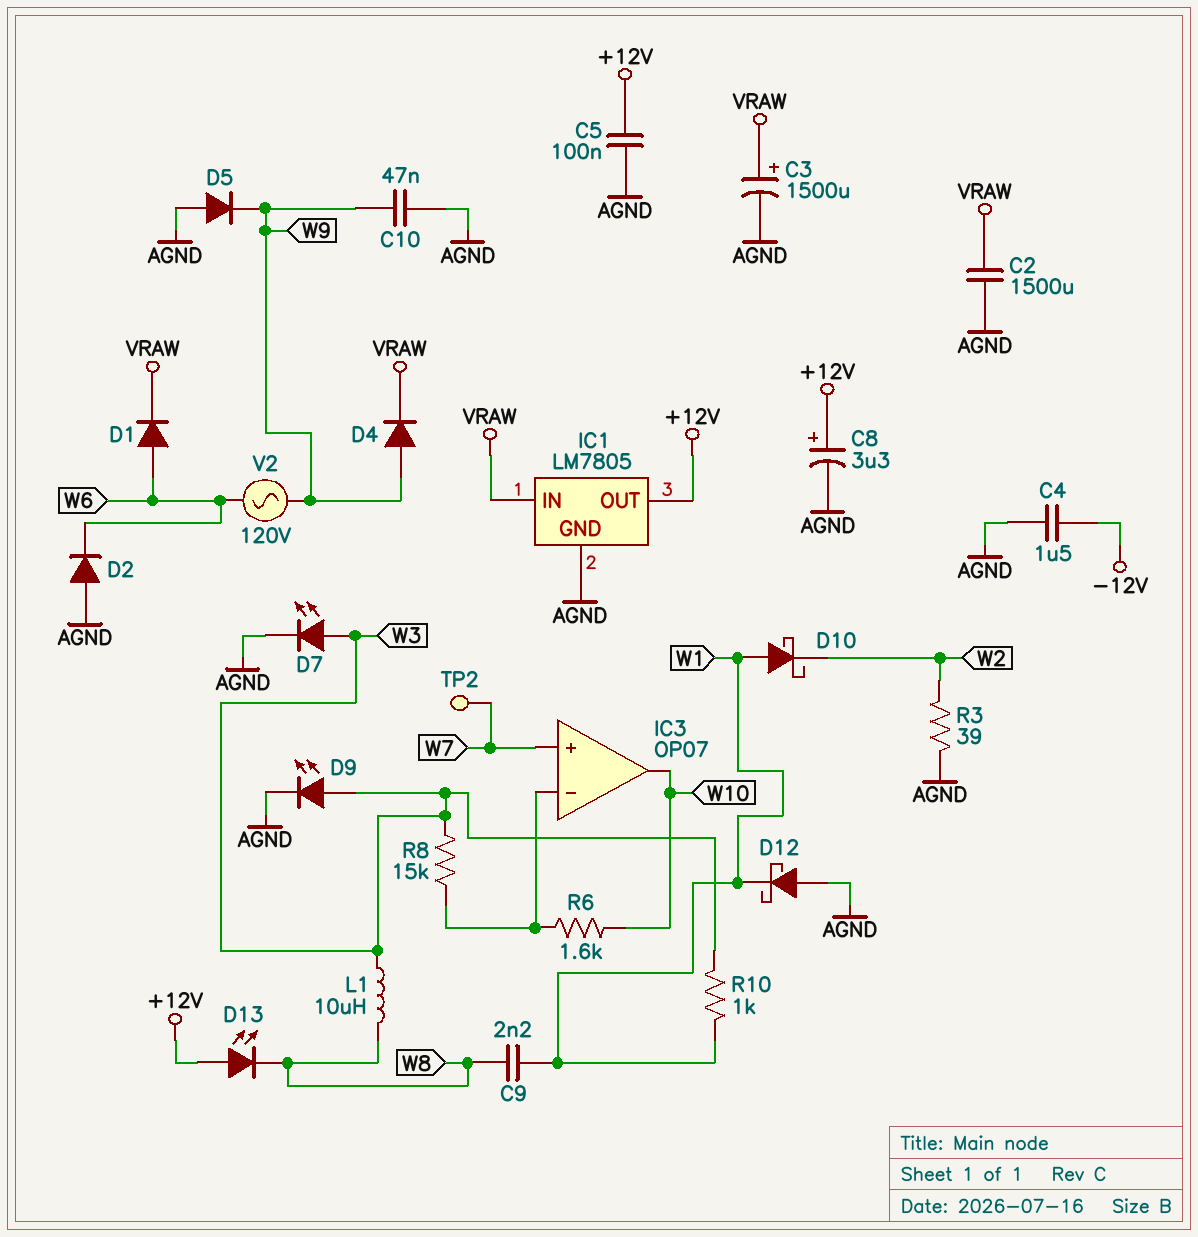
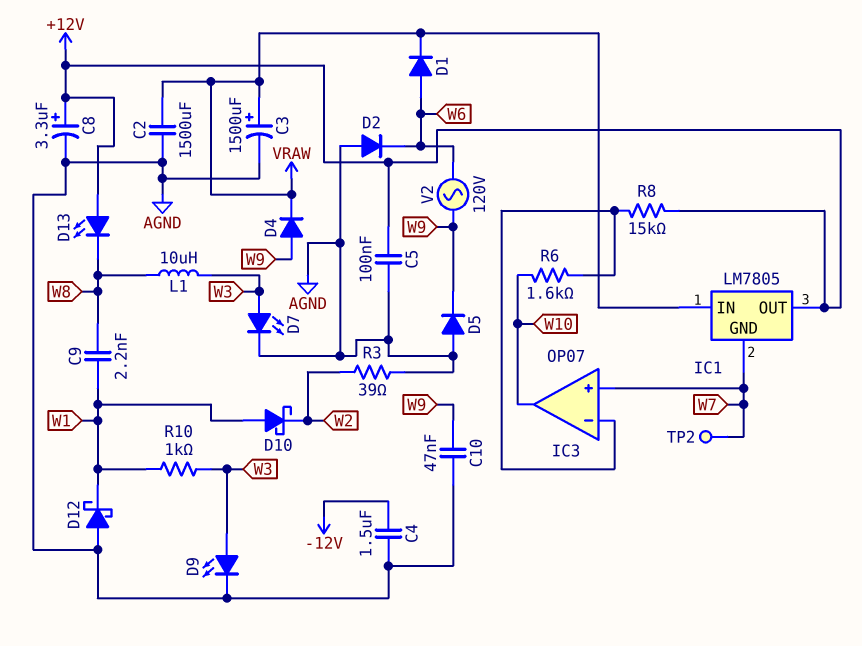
IC1 pin GND: AGND -> W7
R8: 15k (IC3/in-, W3) -> 15k (+12V, IC3/in-)

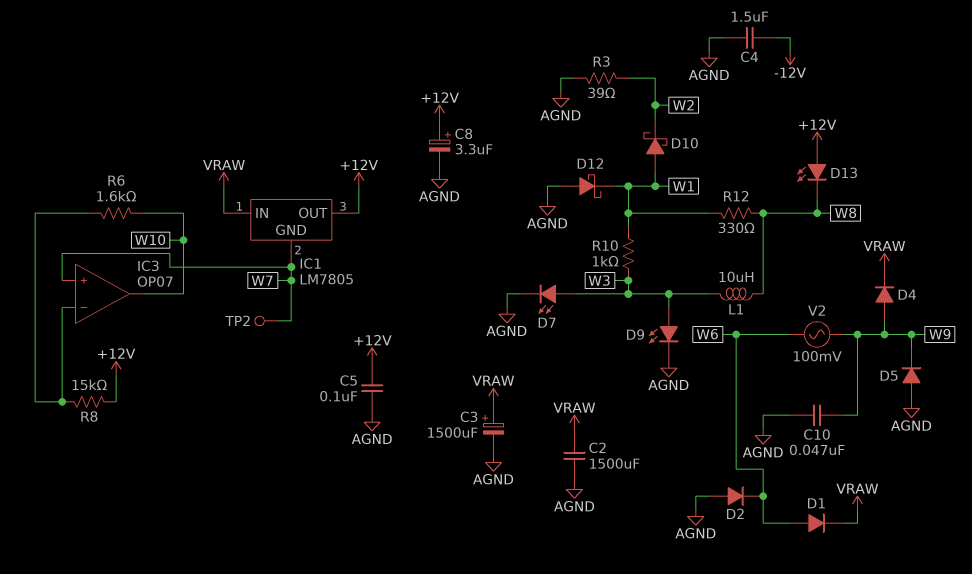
C9: 2.2nF (W1, W8) -> none
R12: none -> 330 (W1, W8)
V2: AC 120V (W6, W9) -> AC 100mV (W6, W9)

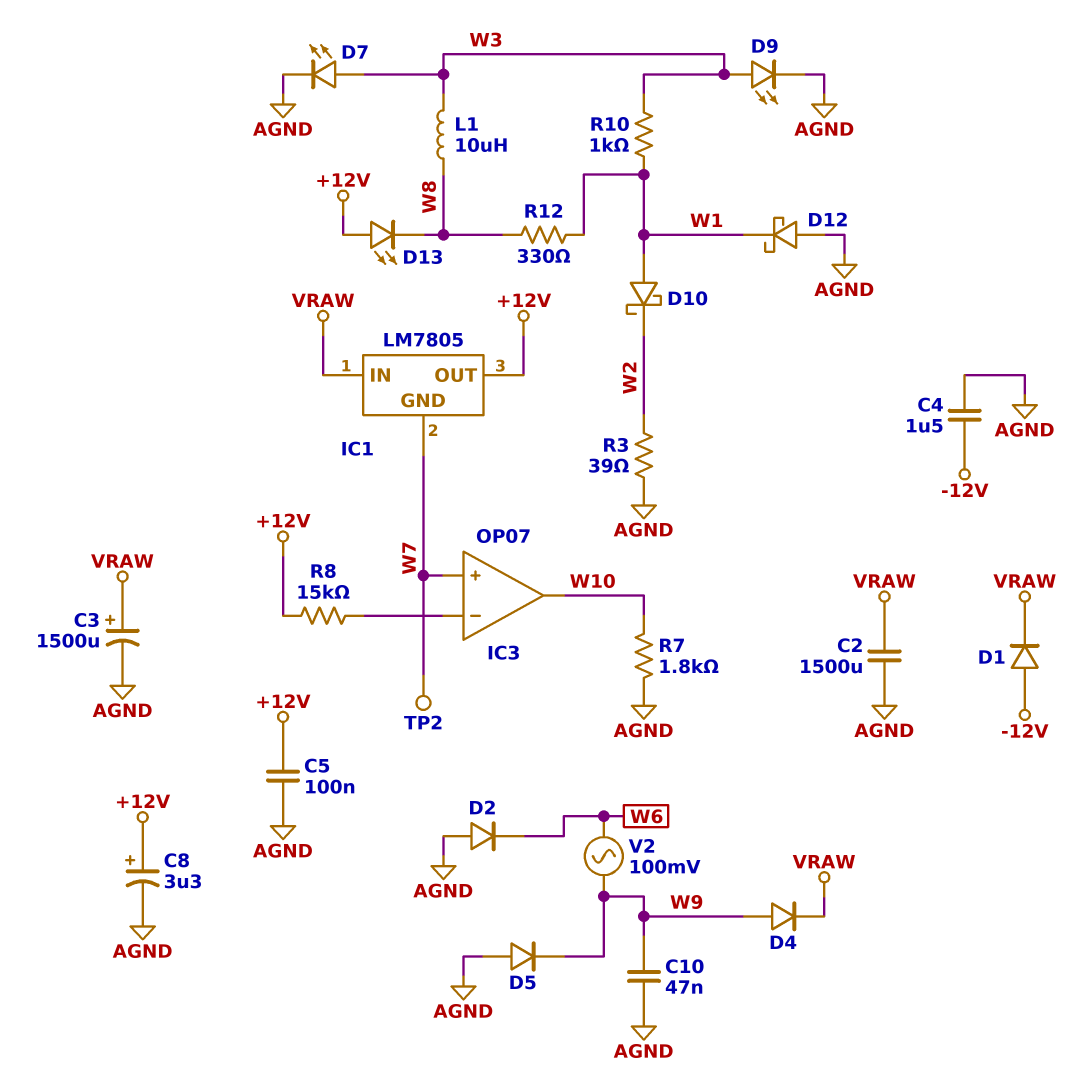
D1: diode (A W6, K VRAW) -> diode (A -12V, K VRAW)
R6: 1.6k (IC3/in-, W10) -> none
R7: none -> 1.8k (AGND, W10)

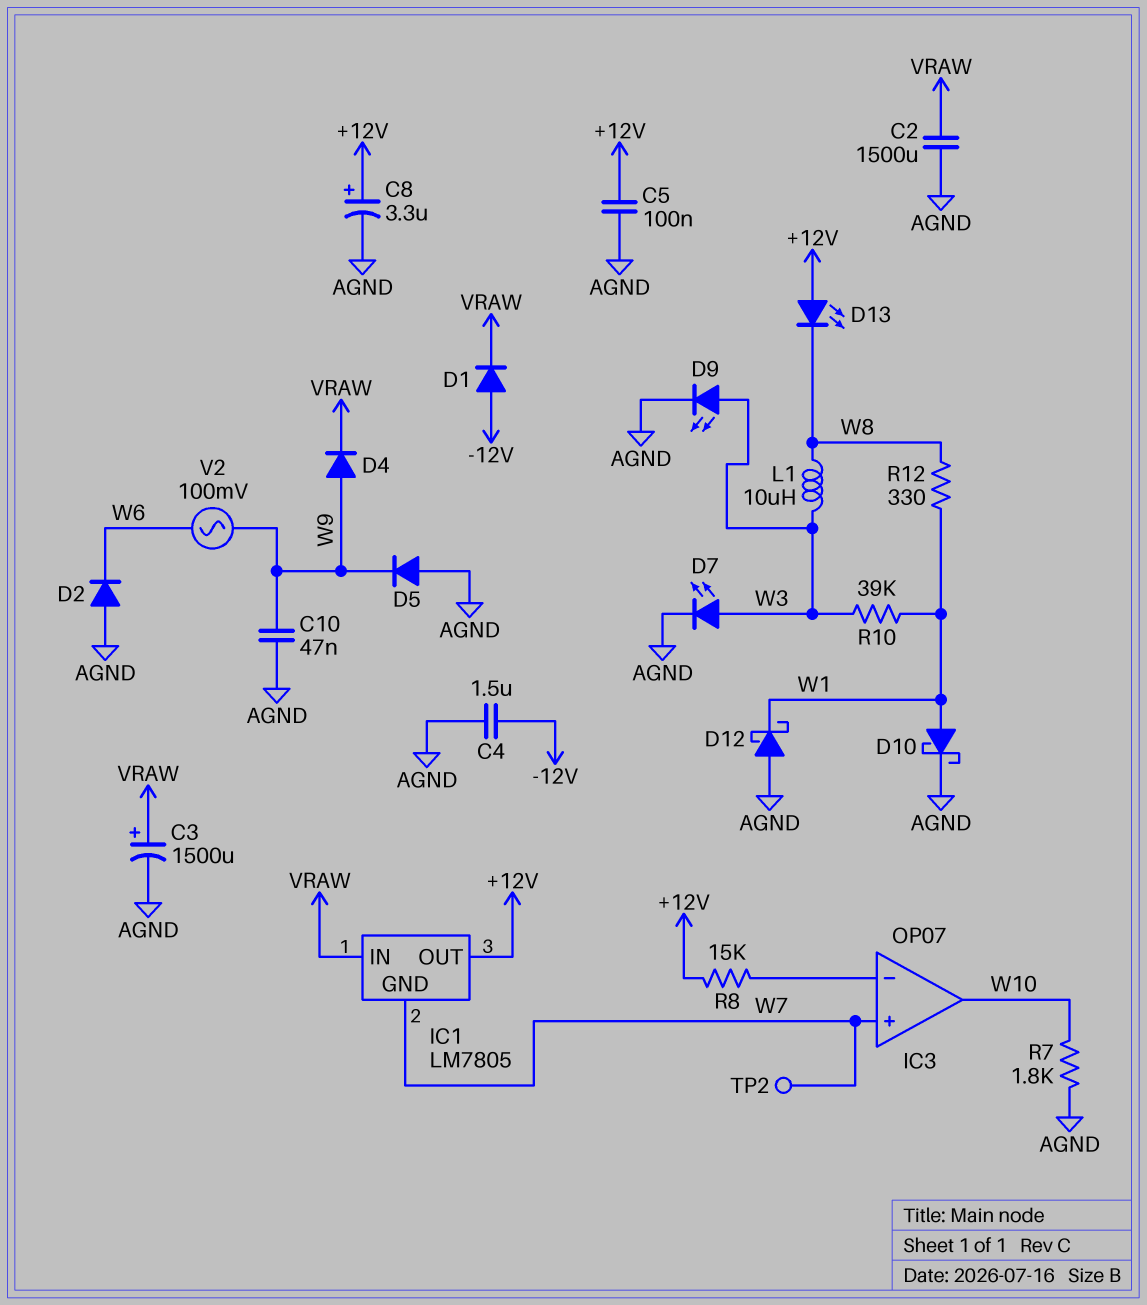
D10: schottky (A W1, K W2) -> schottky (A W1, K AGND)
R3: 39 (AGND, W2) -> none
R10: 1k (W1, W3) -> 39k (W1, W3)

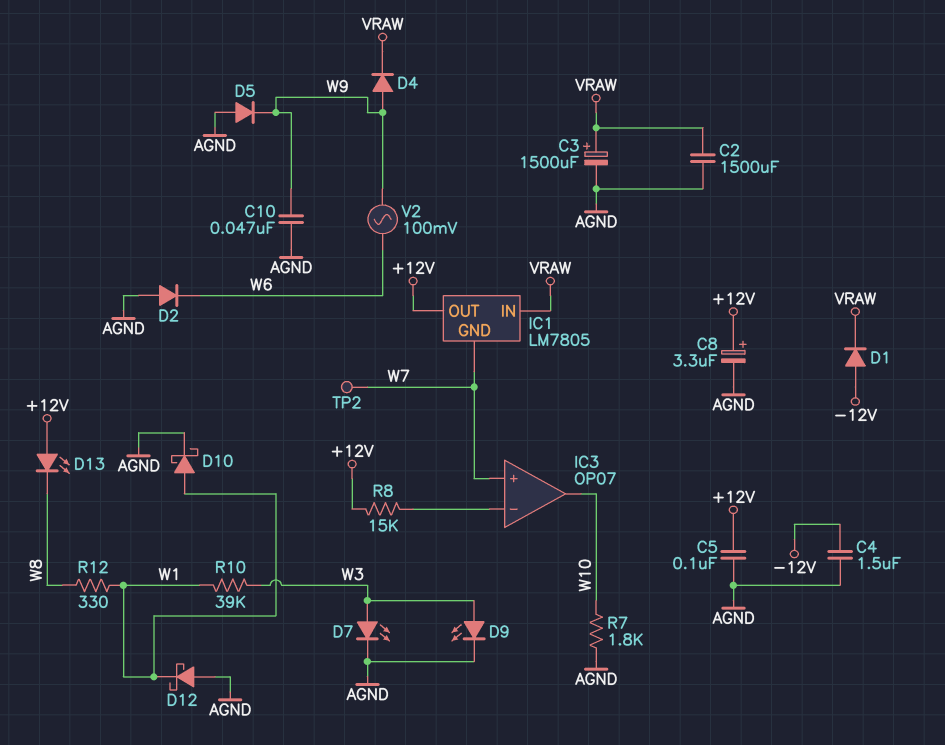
L1: 10uH (W3, W8) -> none

